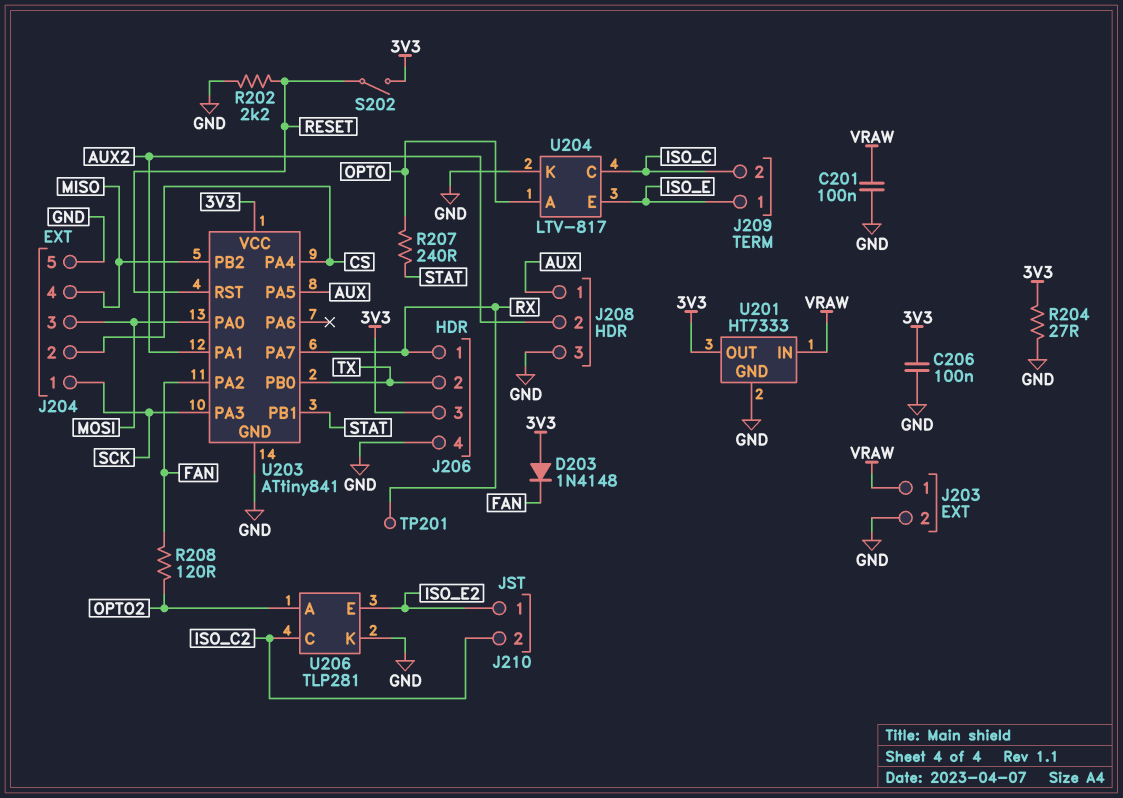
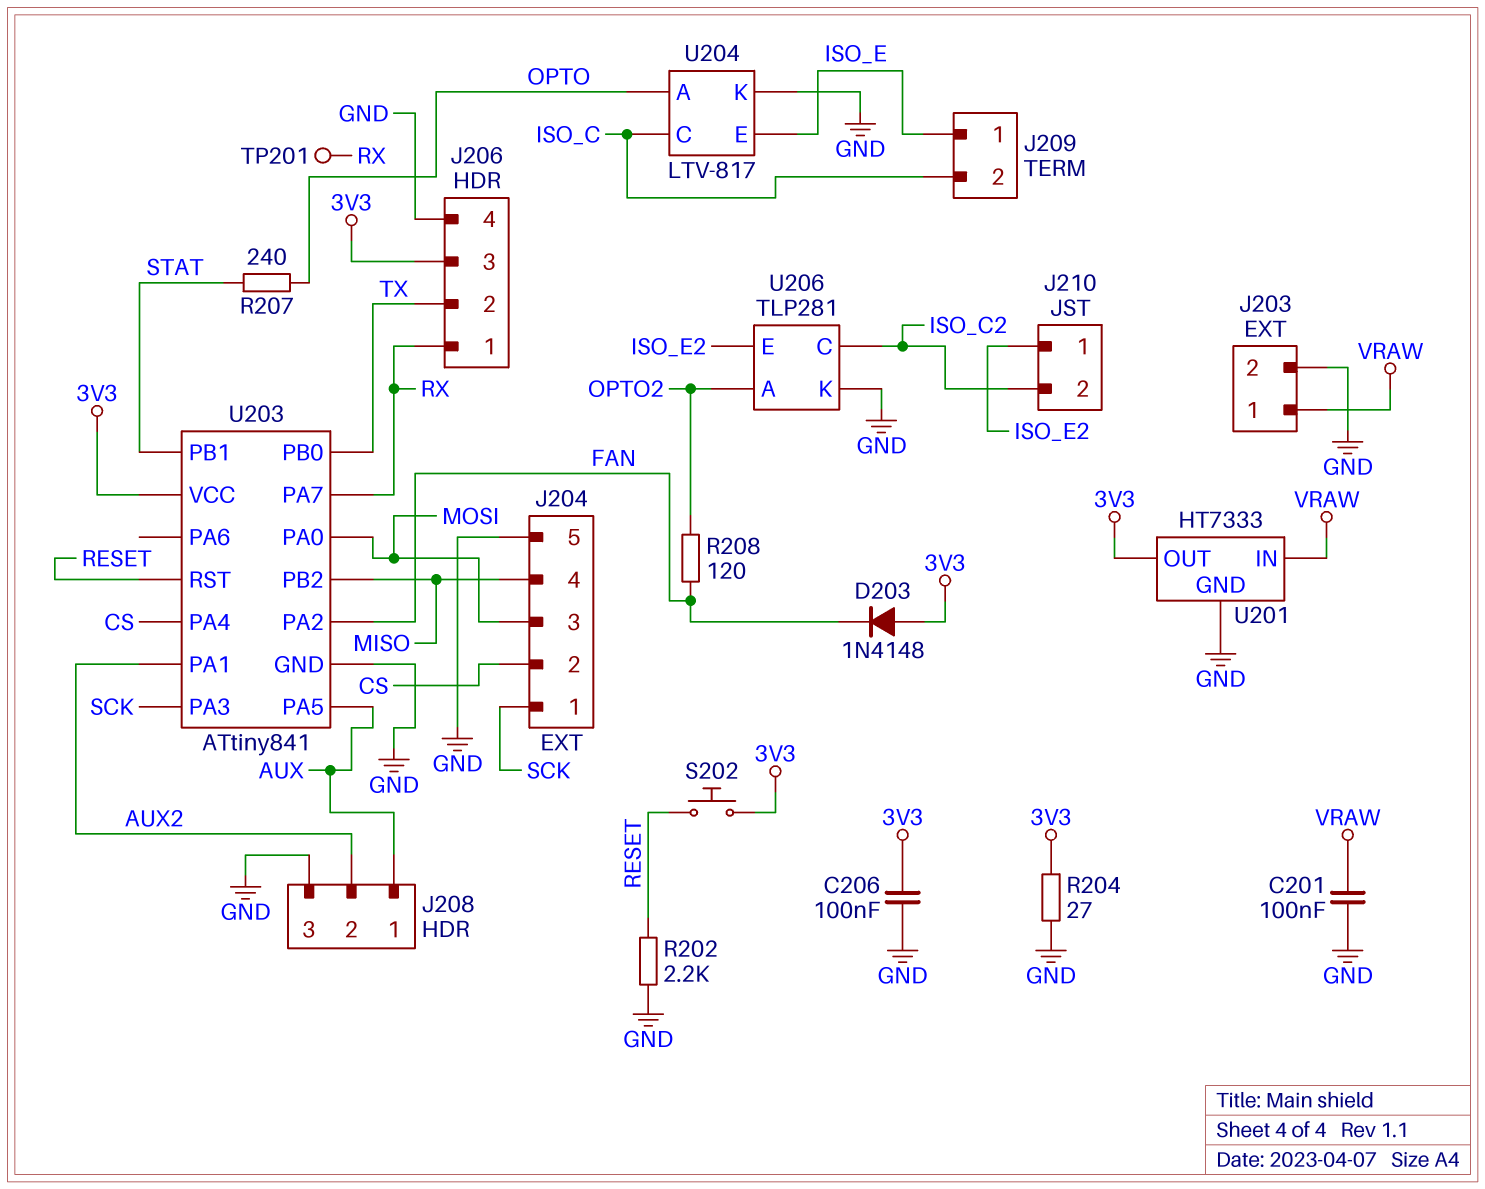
S202: switch (3V3, RESET) -> button (3V3, RESET)

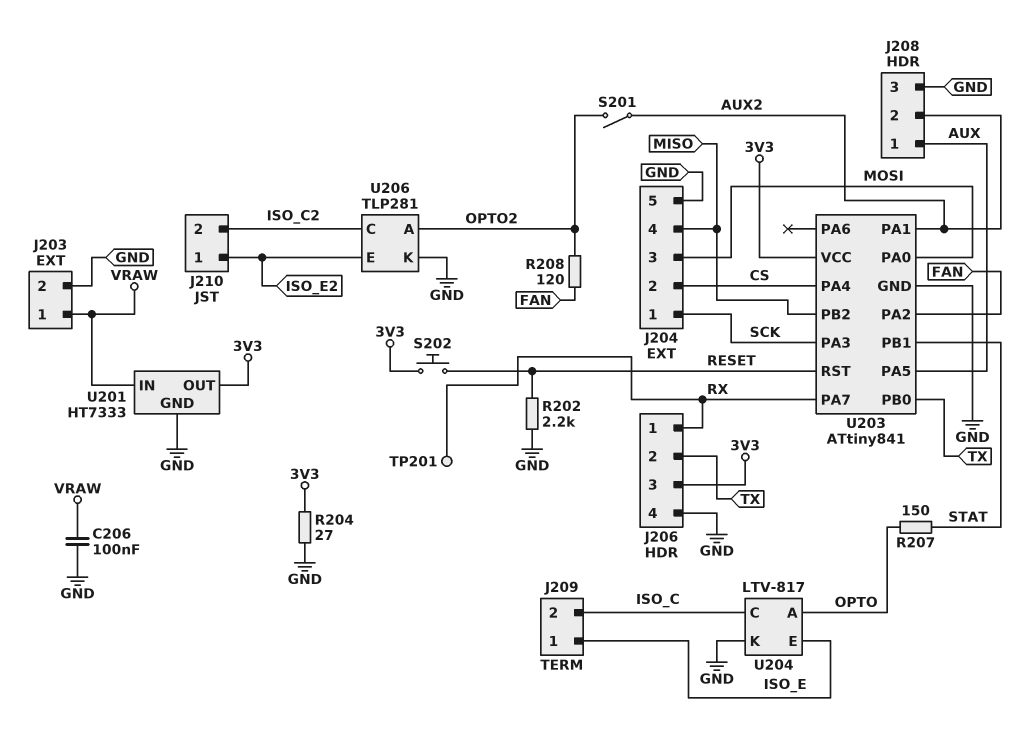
C201: 100nF (GND, VRAW) -> none
C206: 100nF (3V3, GND) -> 100nF (GND, VRAW)
D203: diode 1N4148 (A 3V3, K FAN) -> none
R207: 240 (OPTO, STAT) -> 150 (OPTO, STAT)
S201: none -> switch (AUX2, OPTO2)

